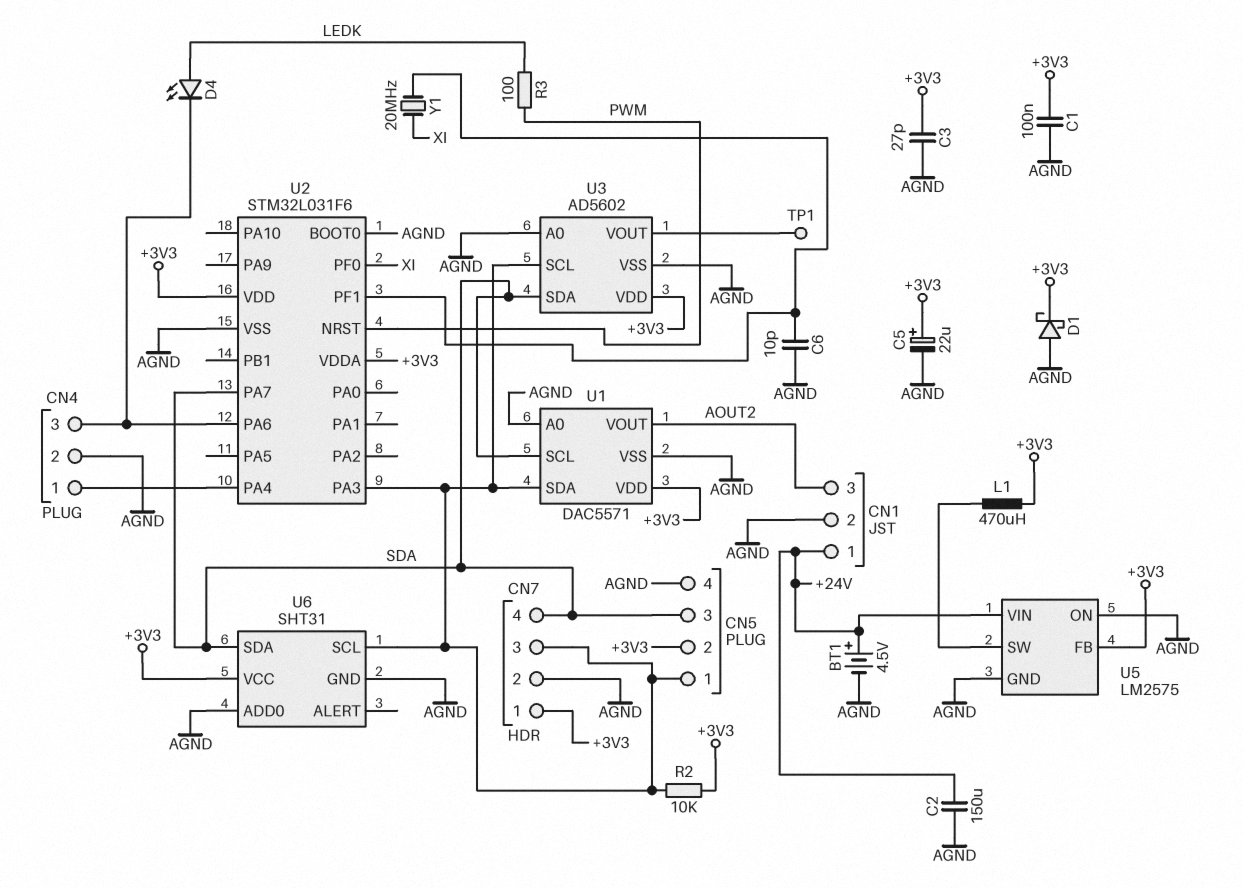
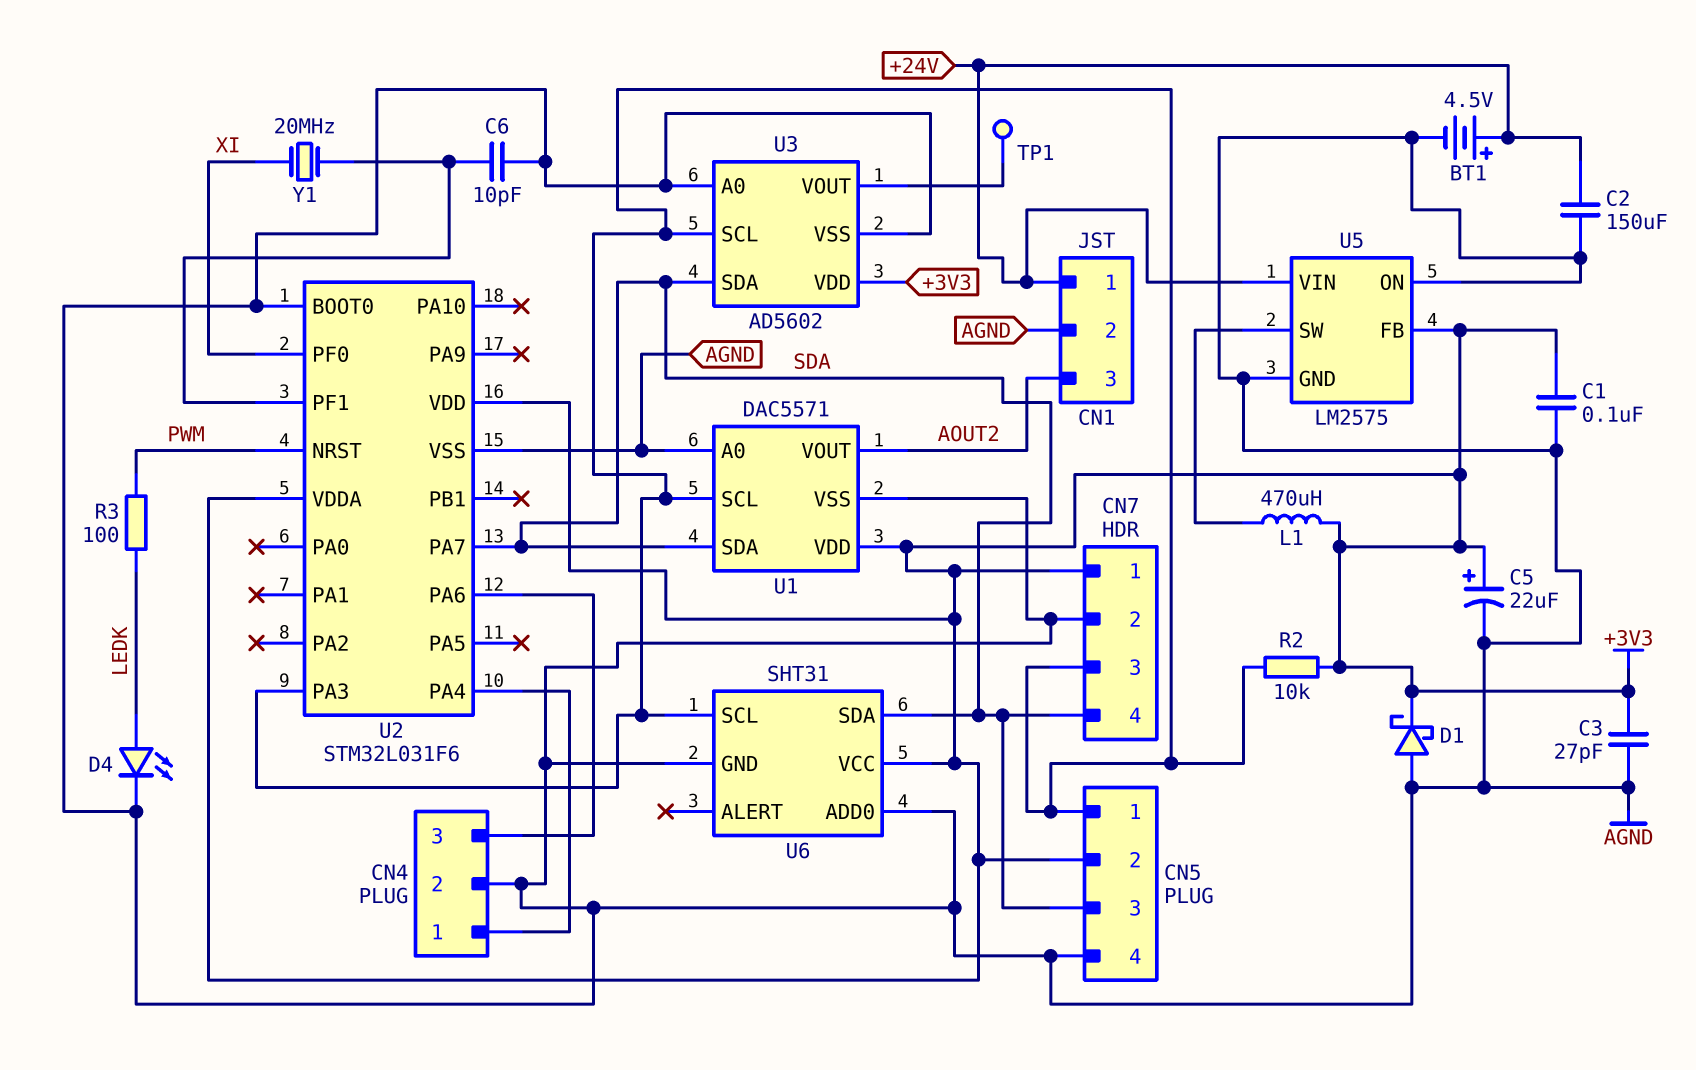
D4: LED (A LEDK, K CN4/3) -> LED (A LEDK, K AGND)
U1 pin SCL: SDA -> CN5/1
U1 pin SDA: CN5/1 -> SDA

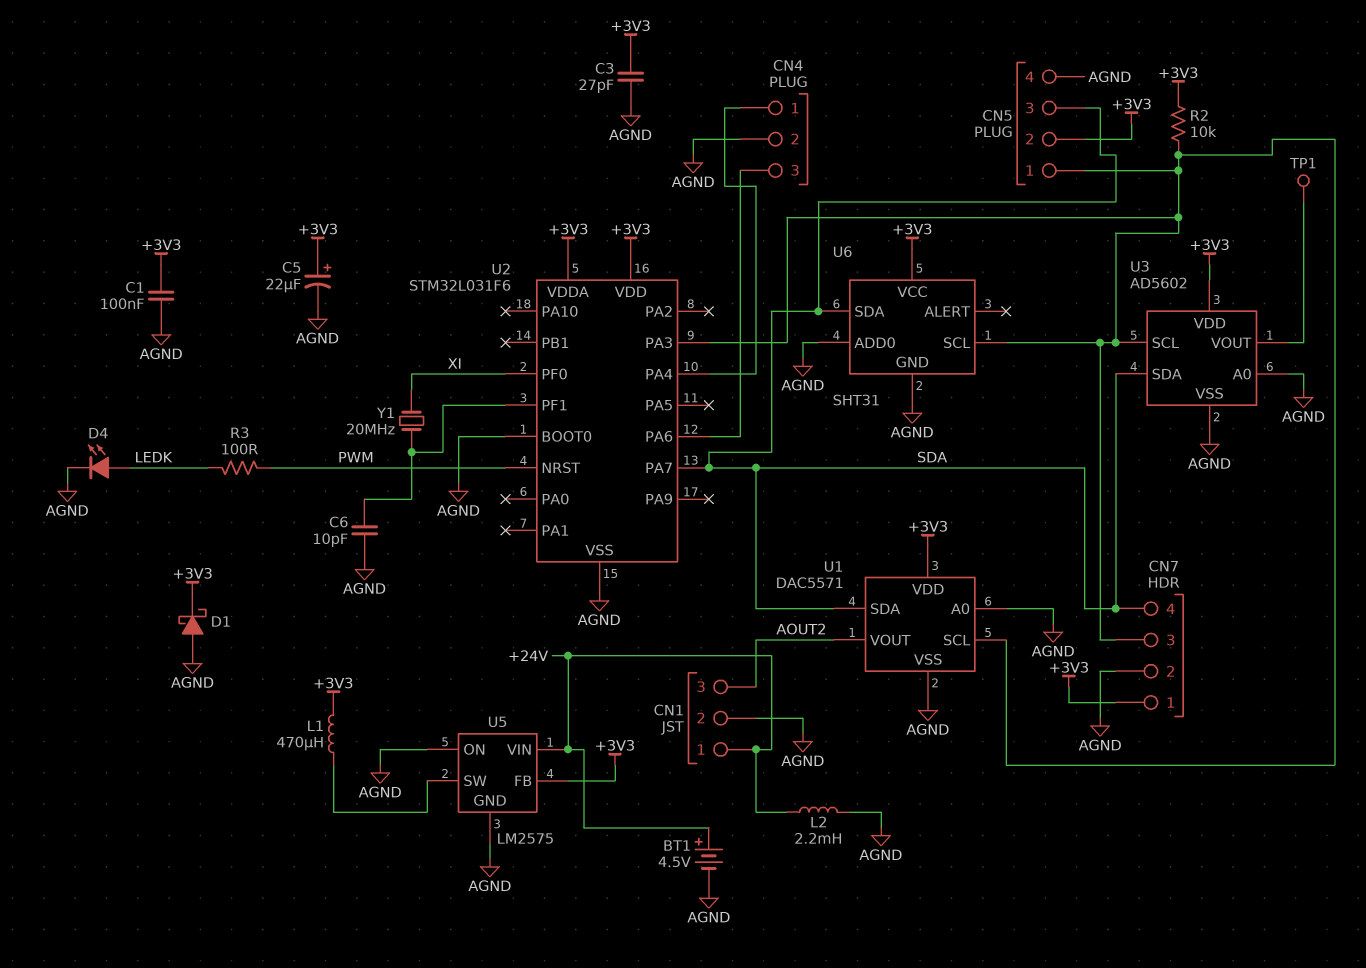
C2: 150uF (+24V, AGND) -> none
L2: none -> 2.2mH (+24V, AGND)

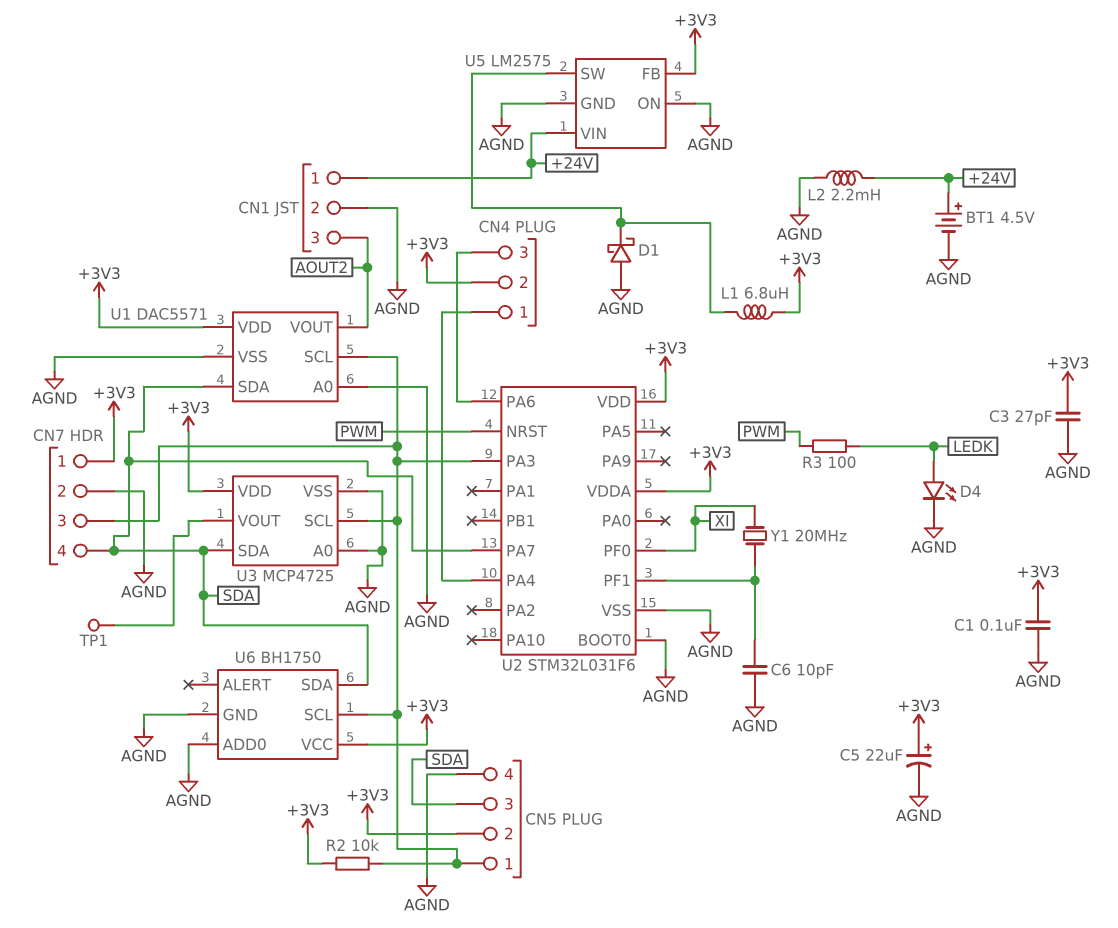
CN4 pin 2: AGND -> +3V3
D1: schottky (A AGND, K +3V3) -> schottky (A AGND, K U5/SW)
L1: 470uH (+3V3, U5/SW) -> 6.8uH (+3V3, U5/SW)
U3: AD5602 -> MCP4725
U6: SHT31 -> BH1750

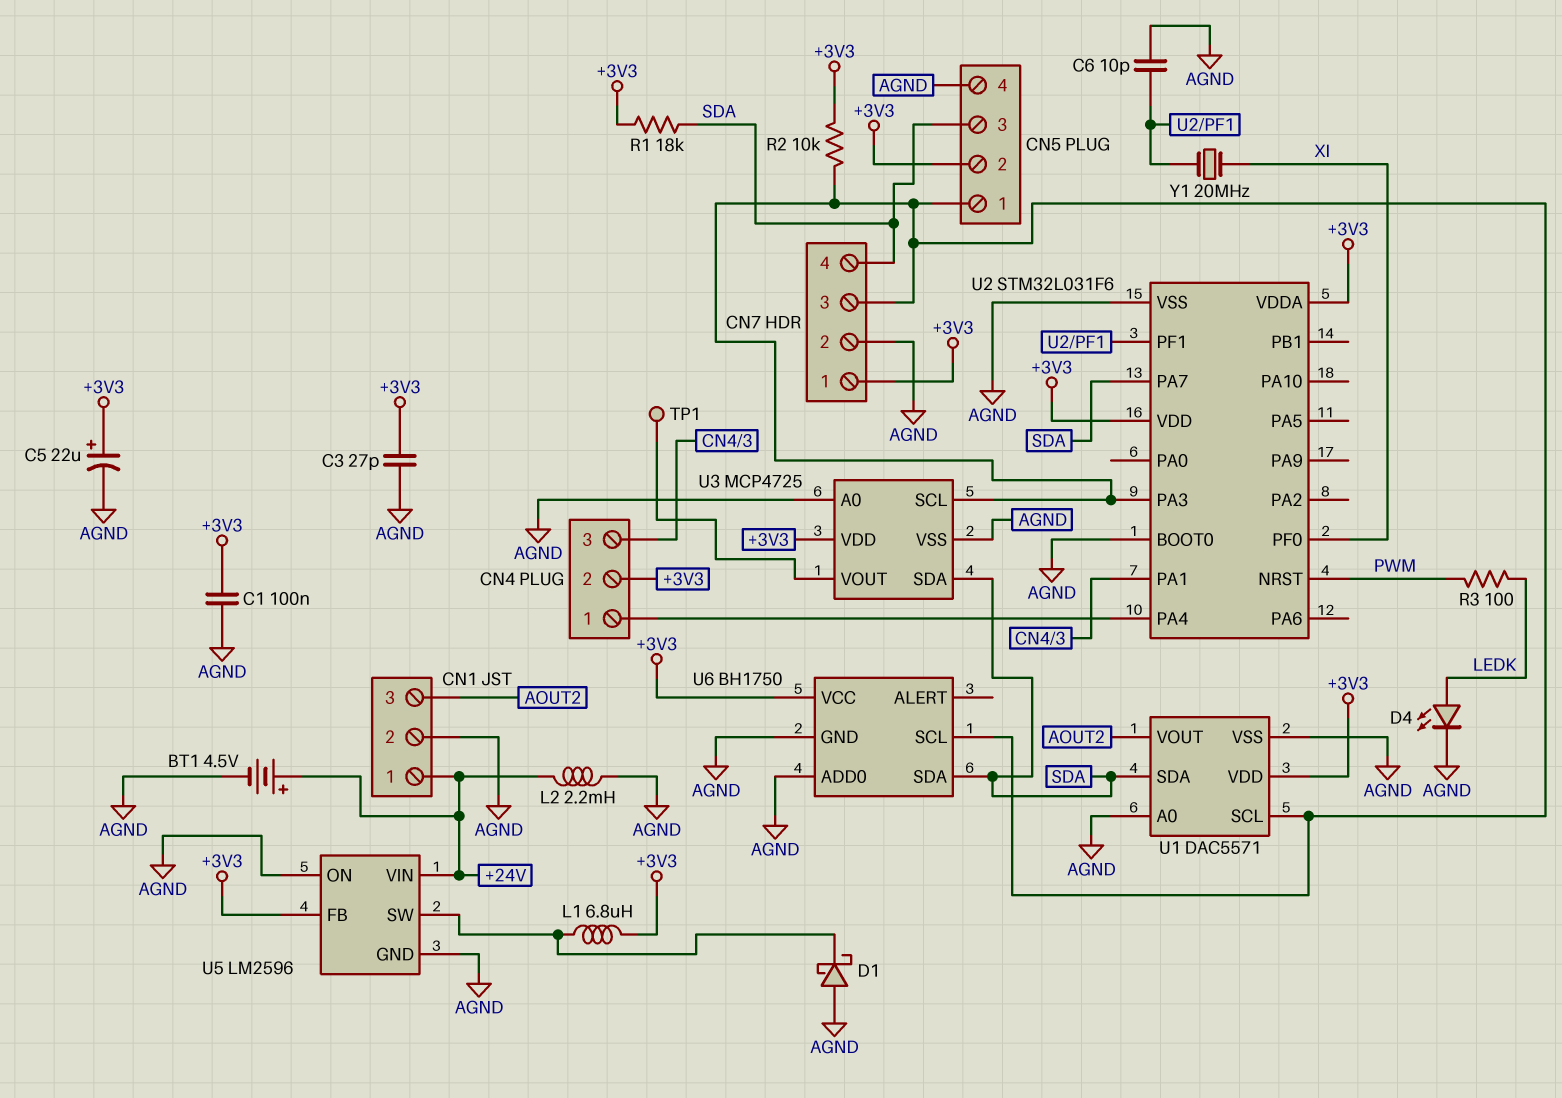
R1: none -> 18k (+3V3, SDA)
U2 pin PA1: none -> CN4/3
U2 pin PA6: CN4/3 -> none
U5: LM2575 -> LM2596

